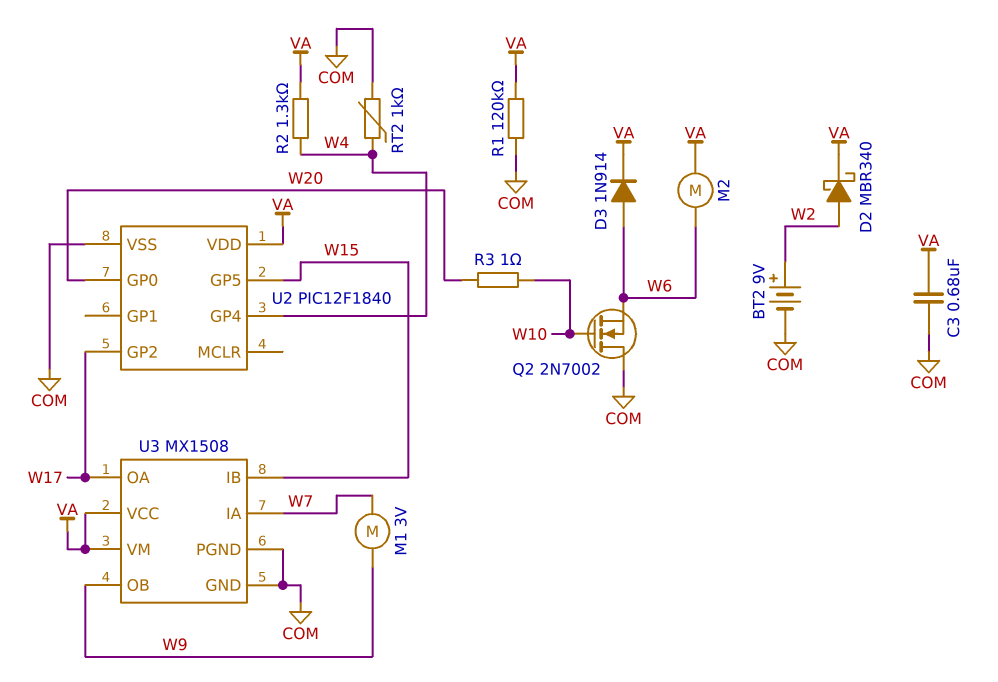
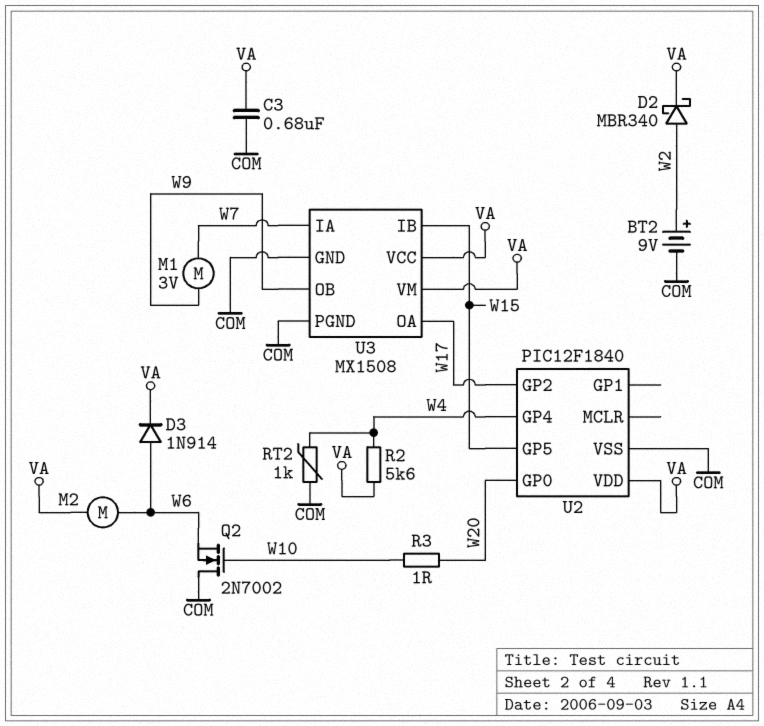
R1: 120k (COM, VA) -> none
R2: 1.3k (VA, W4) -> 5.6k (VA, W4)

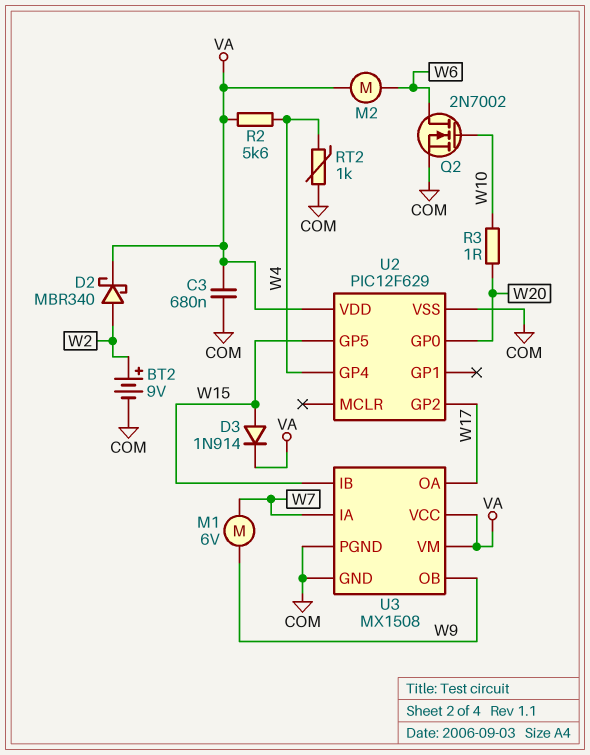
D3: diode 1N914 (A W6, K VA) -> diode 1N914 (A W15, K VA)
M1: motor 3V (W7, W9) -> motor 6V (W7, W9)
Q2: NMOS 2N7002 (G W10, D COM, S W6) -> NMOS 2N7002 (G W10, D W6, S COM)
U2: PIC12F1840 -> PIC12F629

